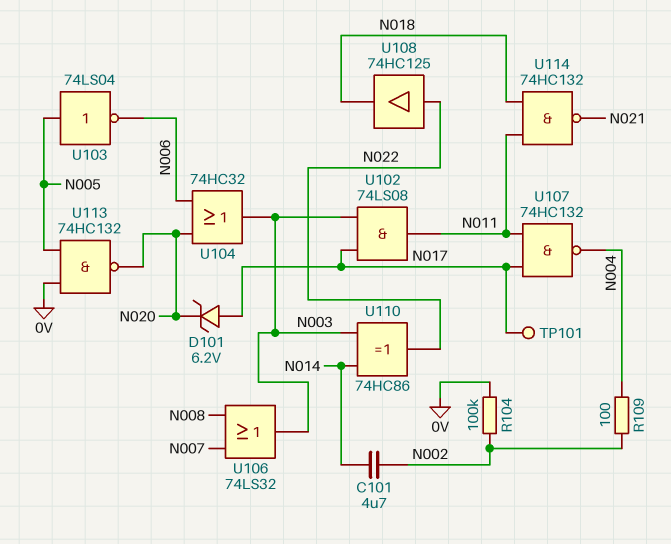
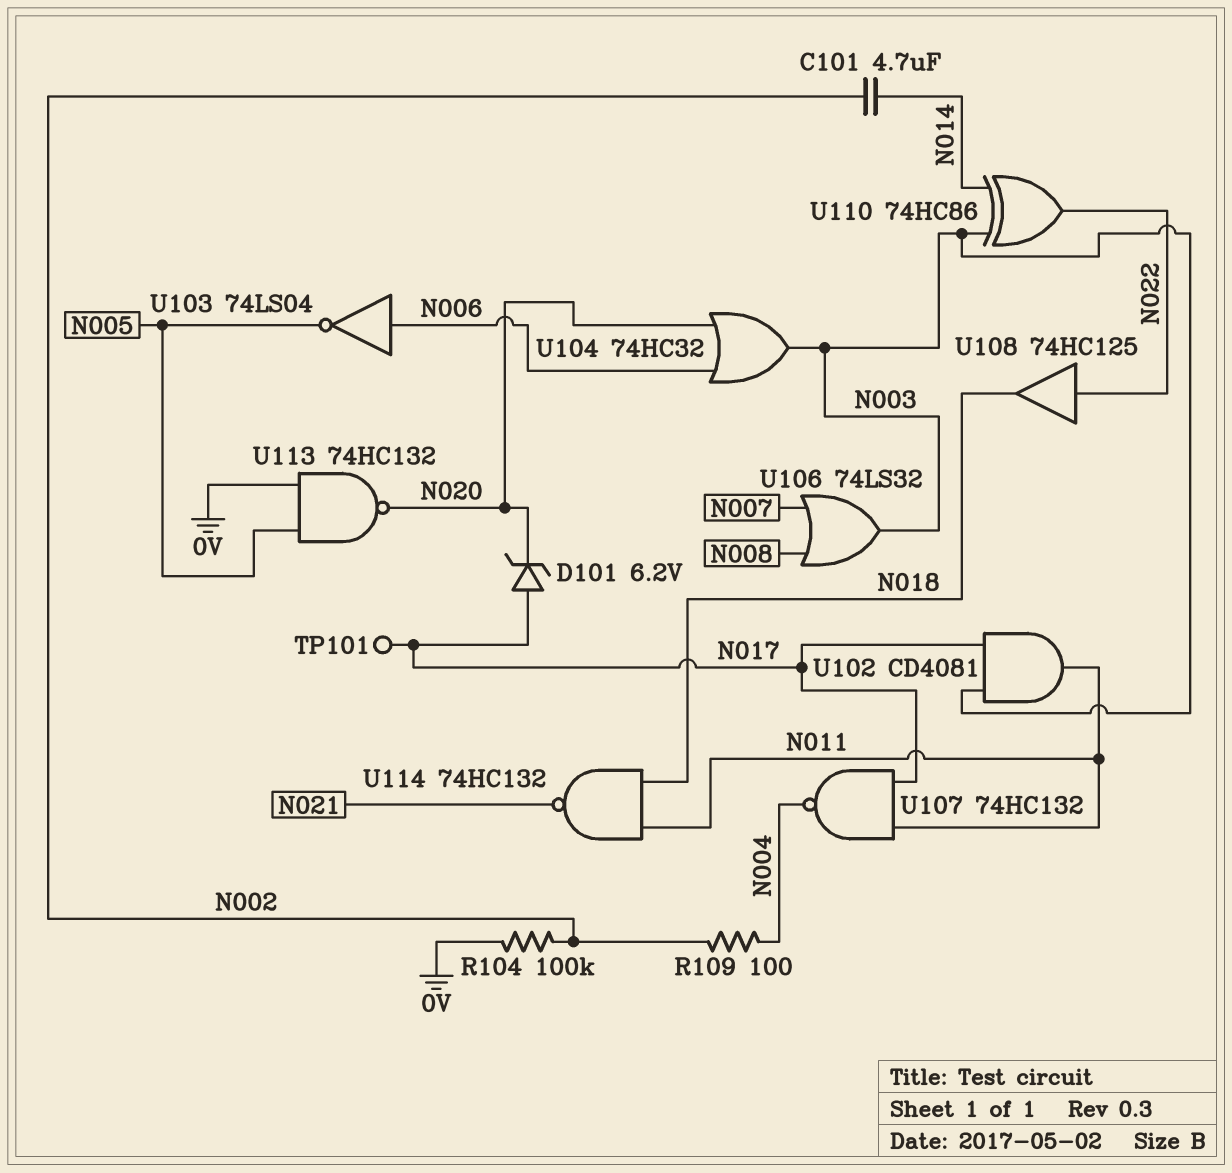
U102: AND 74LS08 (in N003, in N017, out N011) -> AND CD4081 (in N003, in N017, out N011)
U103: NOT 74LS04 (in N005, out N006) -> NOT 74LS04 (in N006, out N005)

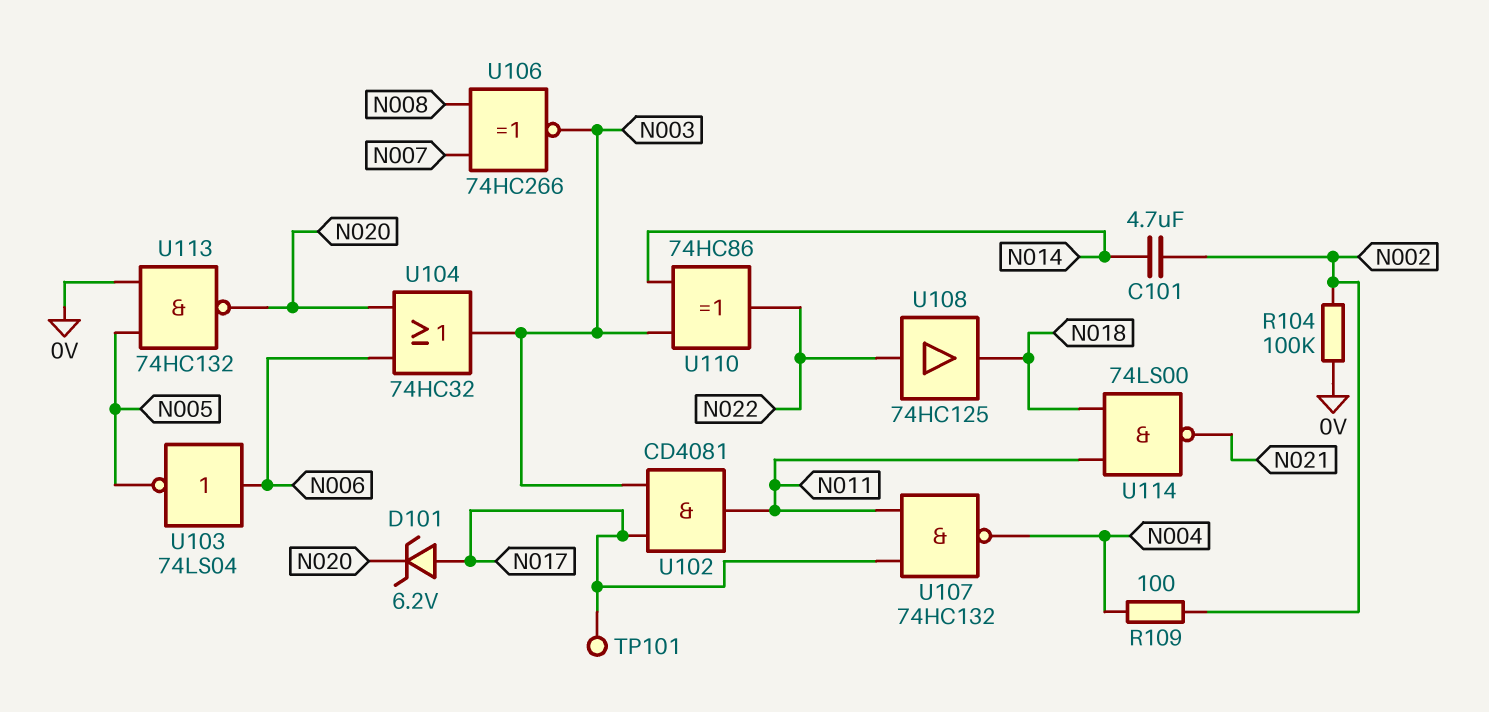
U106: OR 74LS32 (in N007, in N008, out N003) -> XNOR 74HC266 (in N007, in N008, out N003)
U114: NAND 74HC132 (in N011, in N018, out N021) -> NAND 74LS00 (in N011, in N018, out N021)

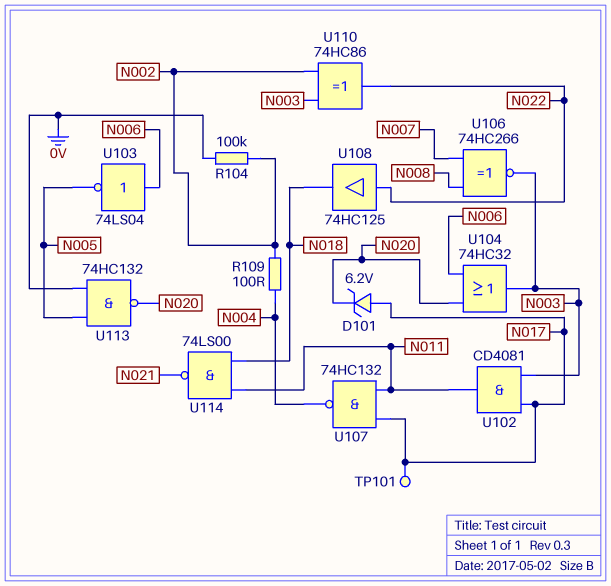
C101: 4.7uF (N002, N014) -> none
U110: XOR 74HC86 (in N003, in N014, out N022) -> XOR 74HC86 (in N002, in N003, out N022)

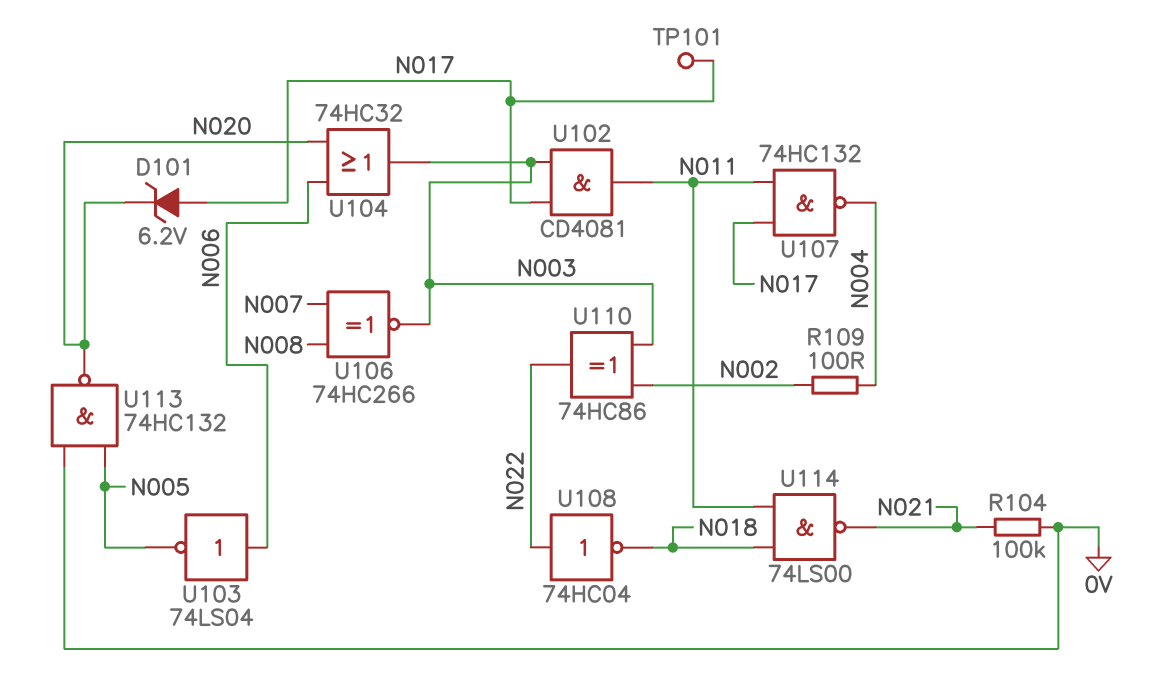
R104: 100k (0V, N002) -> 100k (0V, N021)
U108: buffer 74HC125 (in N022, out N018) -> NOT 74HC04 (in N022, out N018)

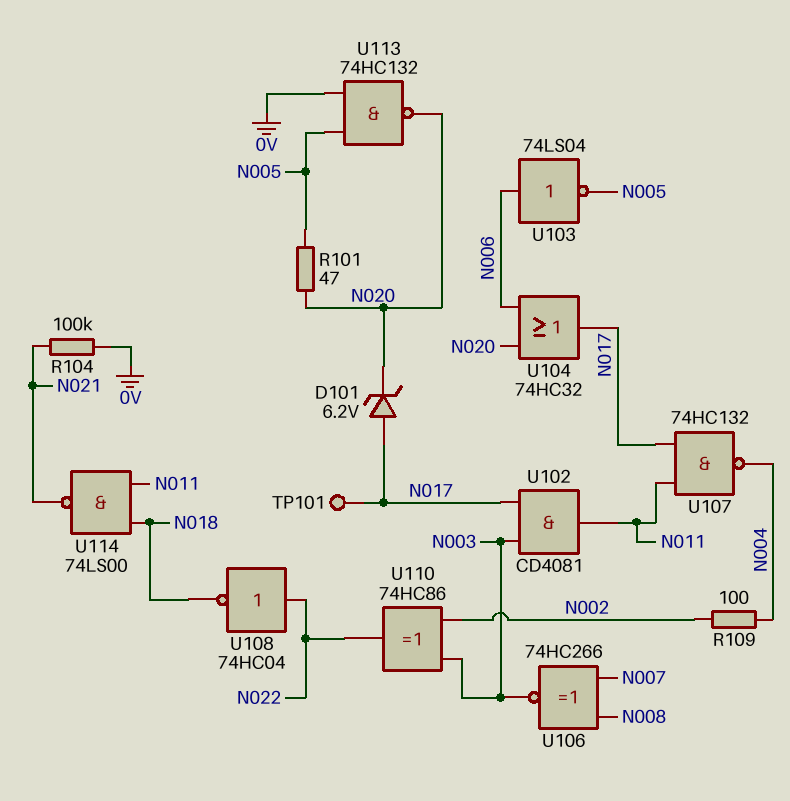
R101: none -> 47 (N005, N020)
U104: OR 74HC32 (in N006, in N020, out N003) -> OR 74HC32 (in N006, in N020, out N017)

